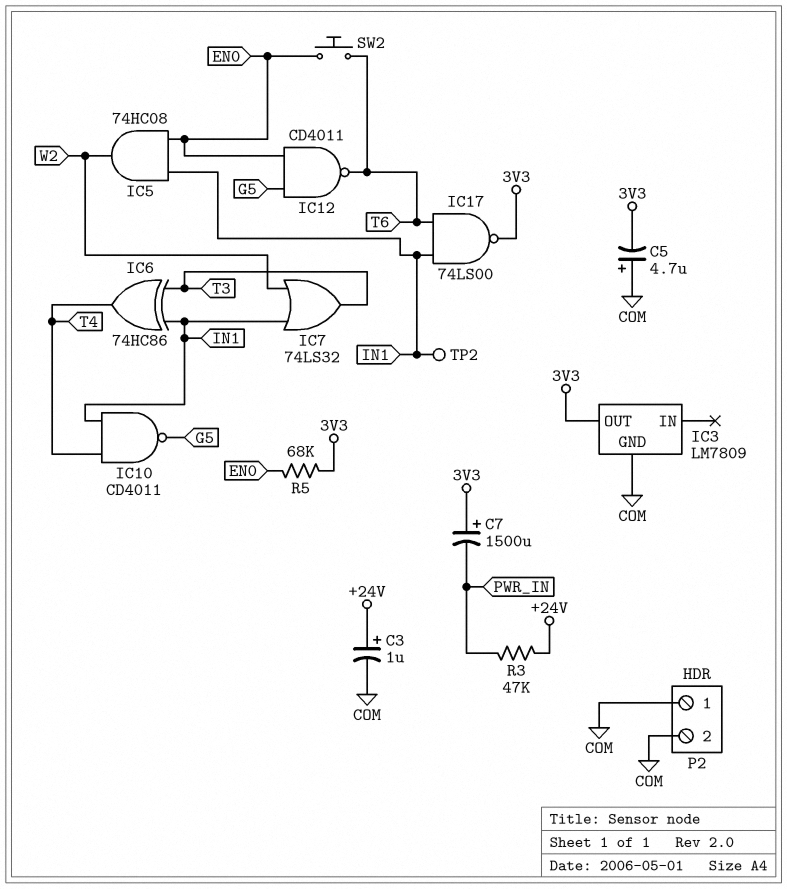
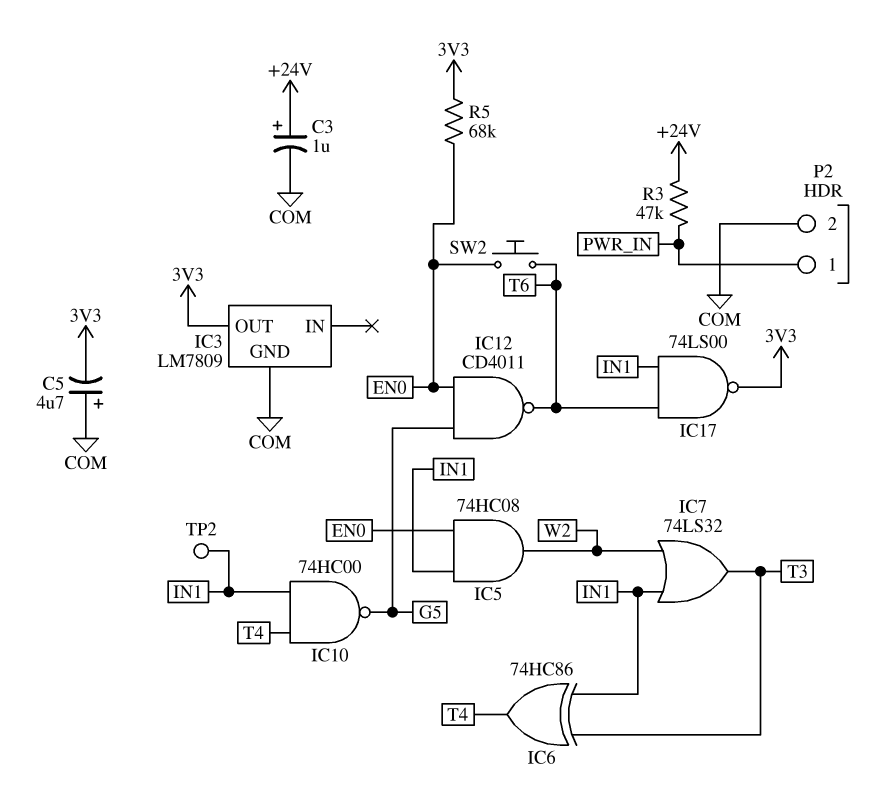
C7: 1500uF (plus 3V3, minus PWR_IN) -> none
IC10: NAND CD4011 (in IN1, in T4, out G5) -> NAND 74HC00 (in IN1, in T4, out G5)
P2 pin 1: COM -> PWR_IN

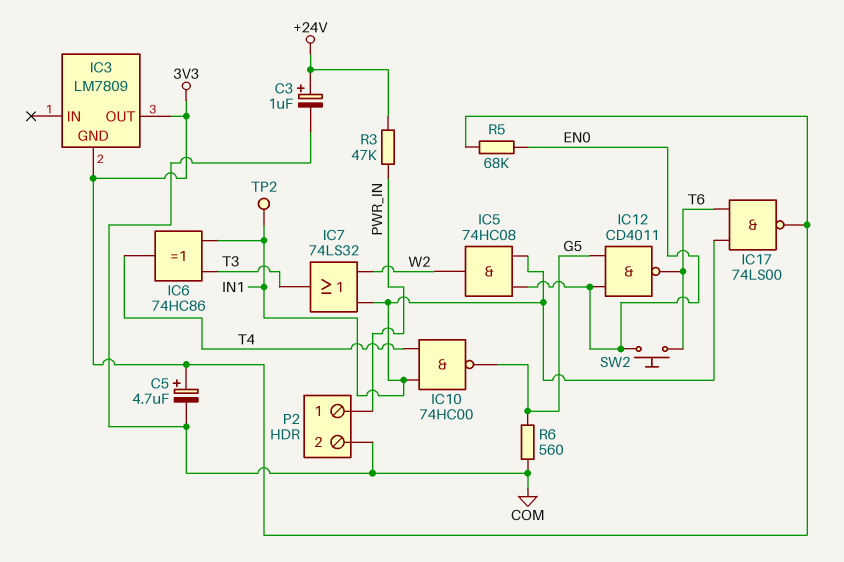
C5: 4.7uF (plus COM, minus 3V3) -> 4.7uF (plus 3V3, minus COM)
IC3 pin GND: COM -> 3V3
R6: none -> 560 (COM, G5)

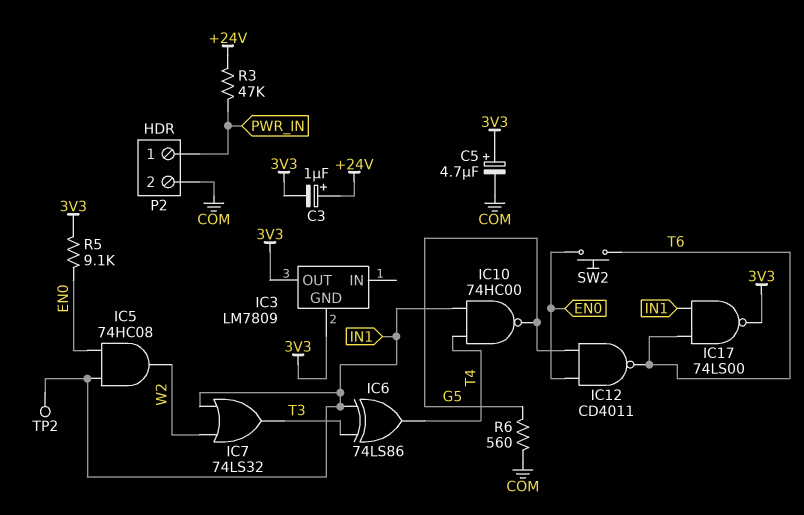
C3: 1uF (plus +24V, minus COM) -> 1uF (plus +24V, minus 3V3)
IC6: XOR 74HC86 (in IN1, in T3, out T4) -> XOR 74LS86 (in IN1, in T3, out T4)
R5: 68k (3V3, EN0) -> 9.1k (3V3, EN0)

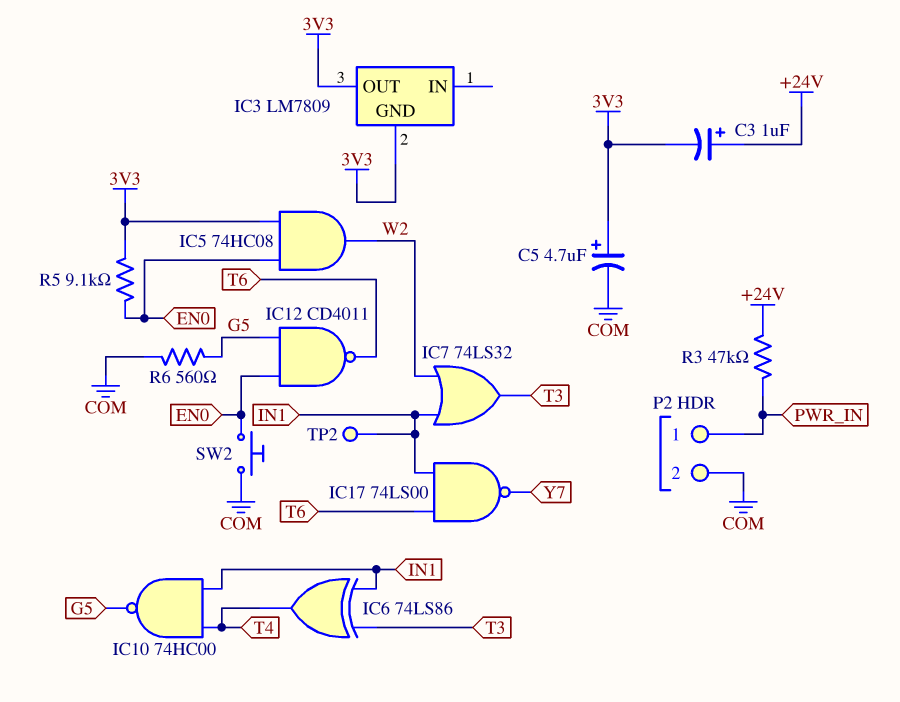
IC5: AND 74HC08 (in EN0, in IN1, out W2) -> AND 74HC08 (in 3V3, in EN0, out W2)
IC17: NAND 74LS00 (in IN1, in T6, out 3V3) -> NAND 74LS00 (in IN1, in T6, out Y7)
SW2: button (EN0, T6) -> button (COM, EN0)

